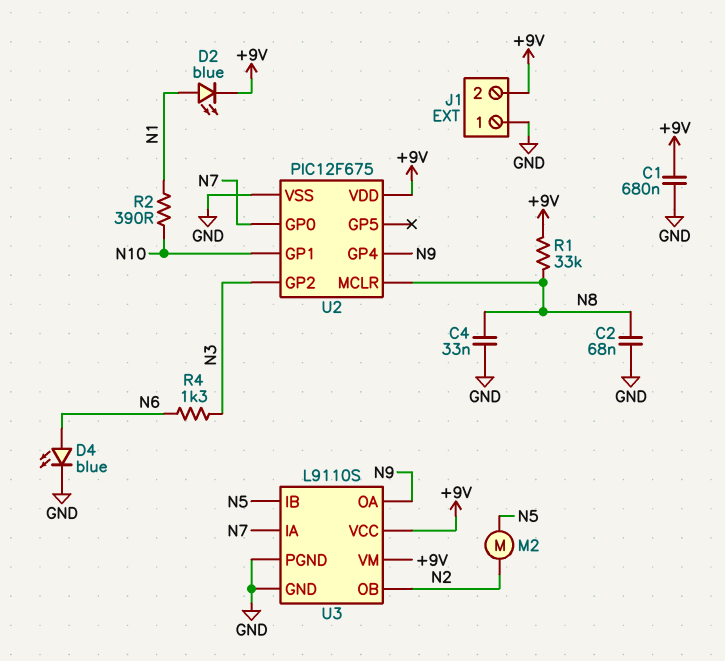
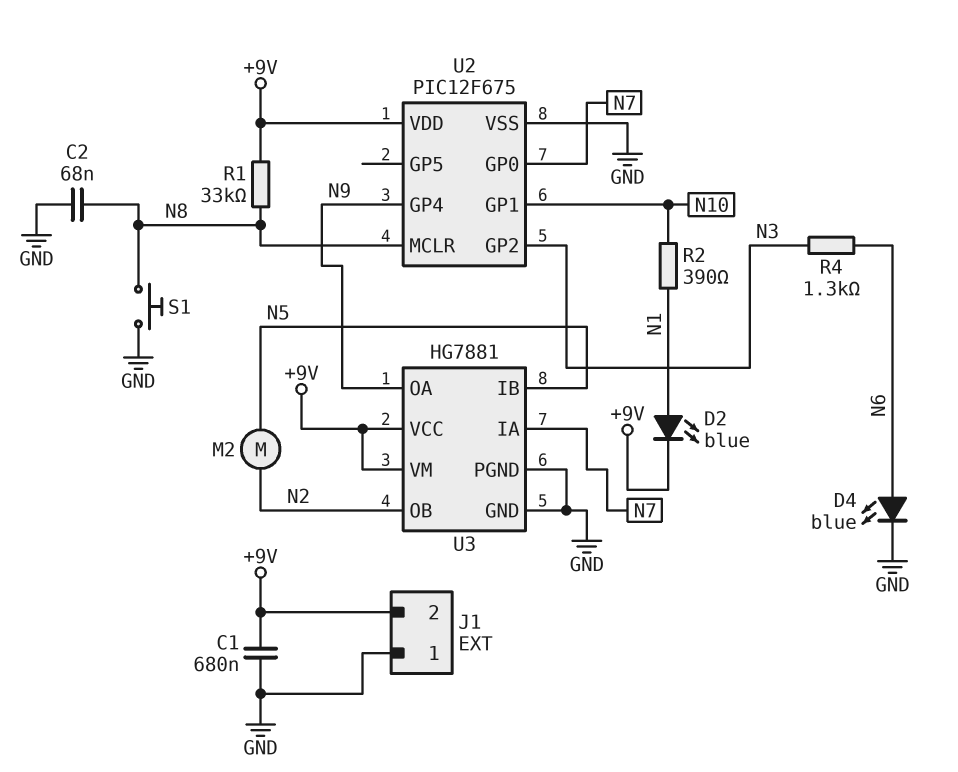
C4: 33nF (GND, N8) -> none
S1: none -> button (GND, N8)
U3: L9110S -> HG7881

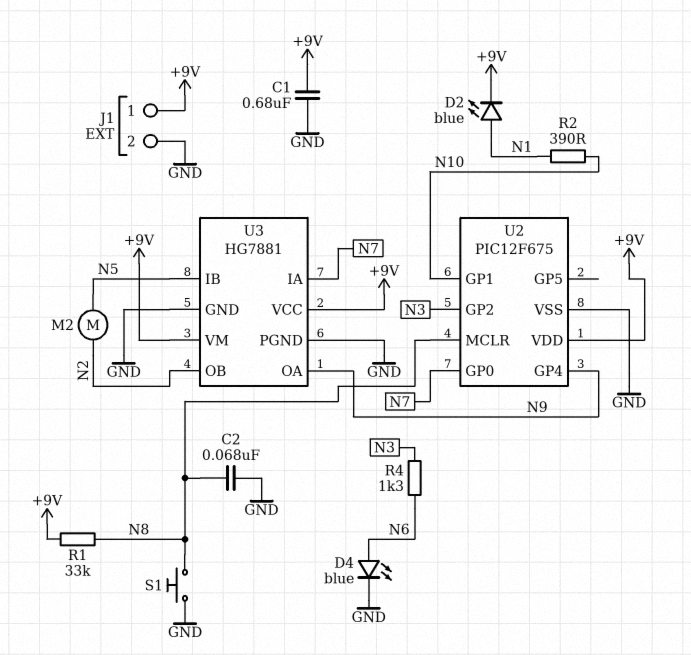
J1 pin 1: GND -> +9V
J1 pin 2: +9V -> GND

